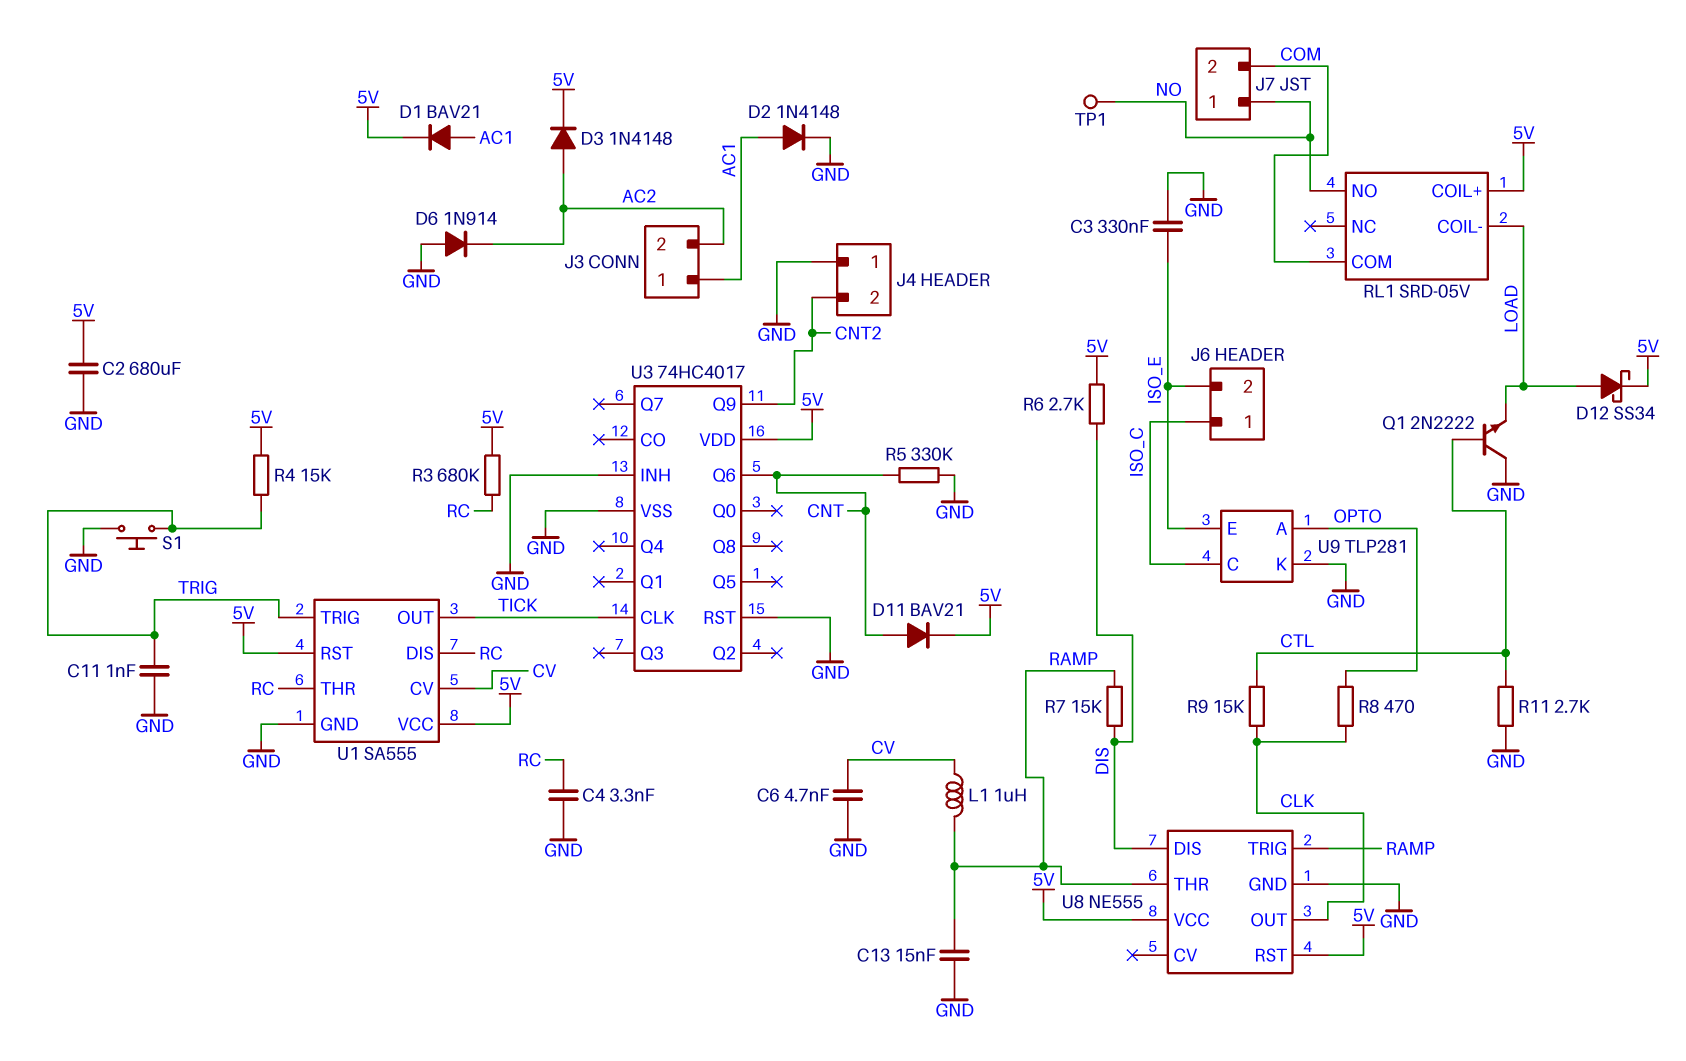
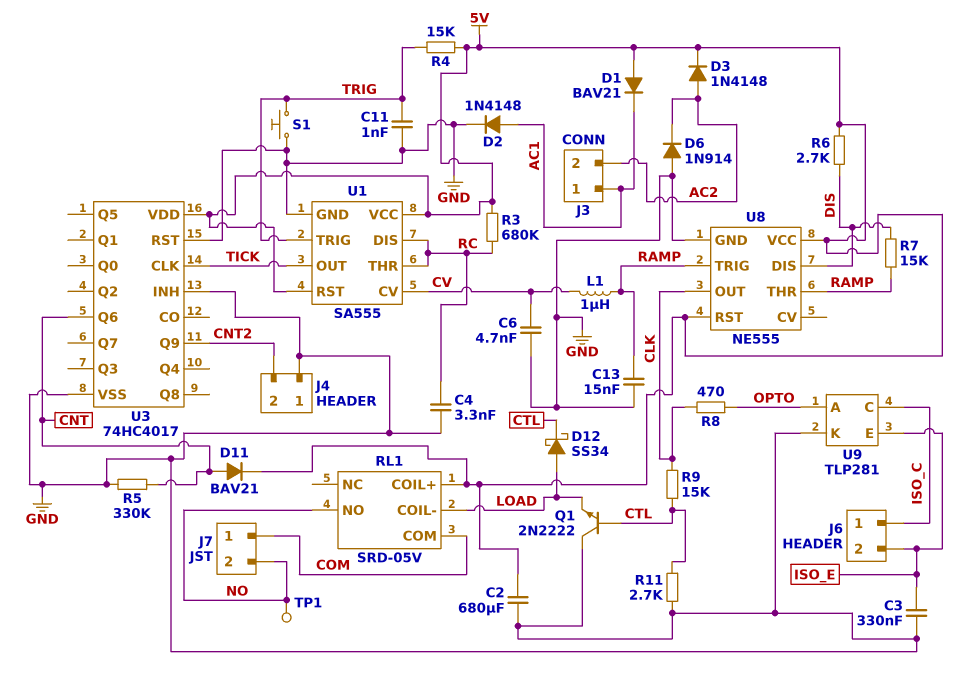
D1: diode BAV21 (A AC1, K 5V) -> diode BAV21 (A 5V, K AC1)
D12: schottky SS34 (A LOAD, K 5V) -> schottky SS34 (A LOAD, K CTL)
J7 pin 1: NO -> COM
J7 pin 2: COM -> NO

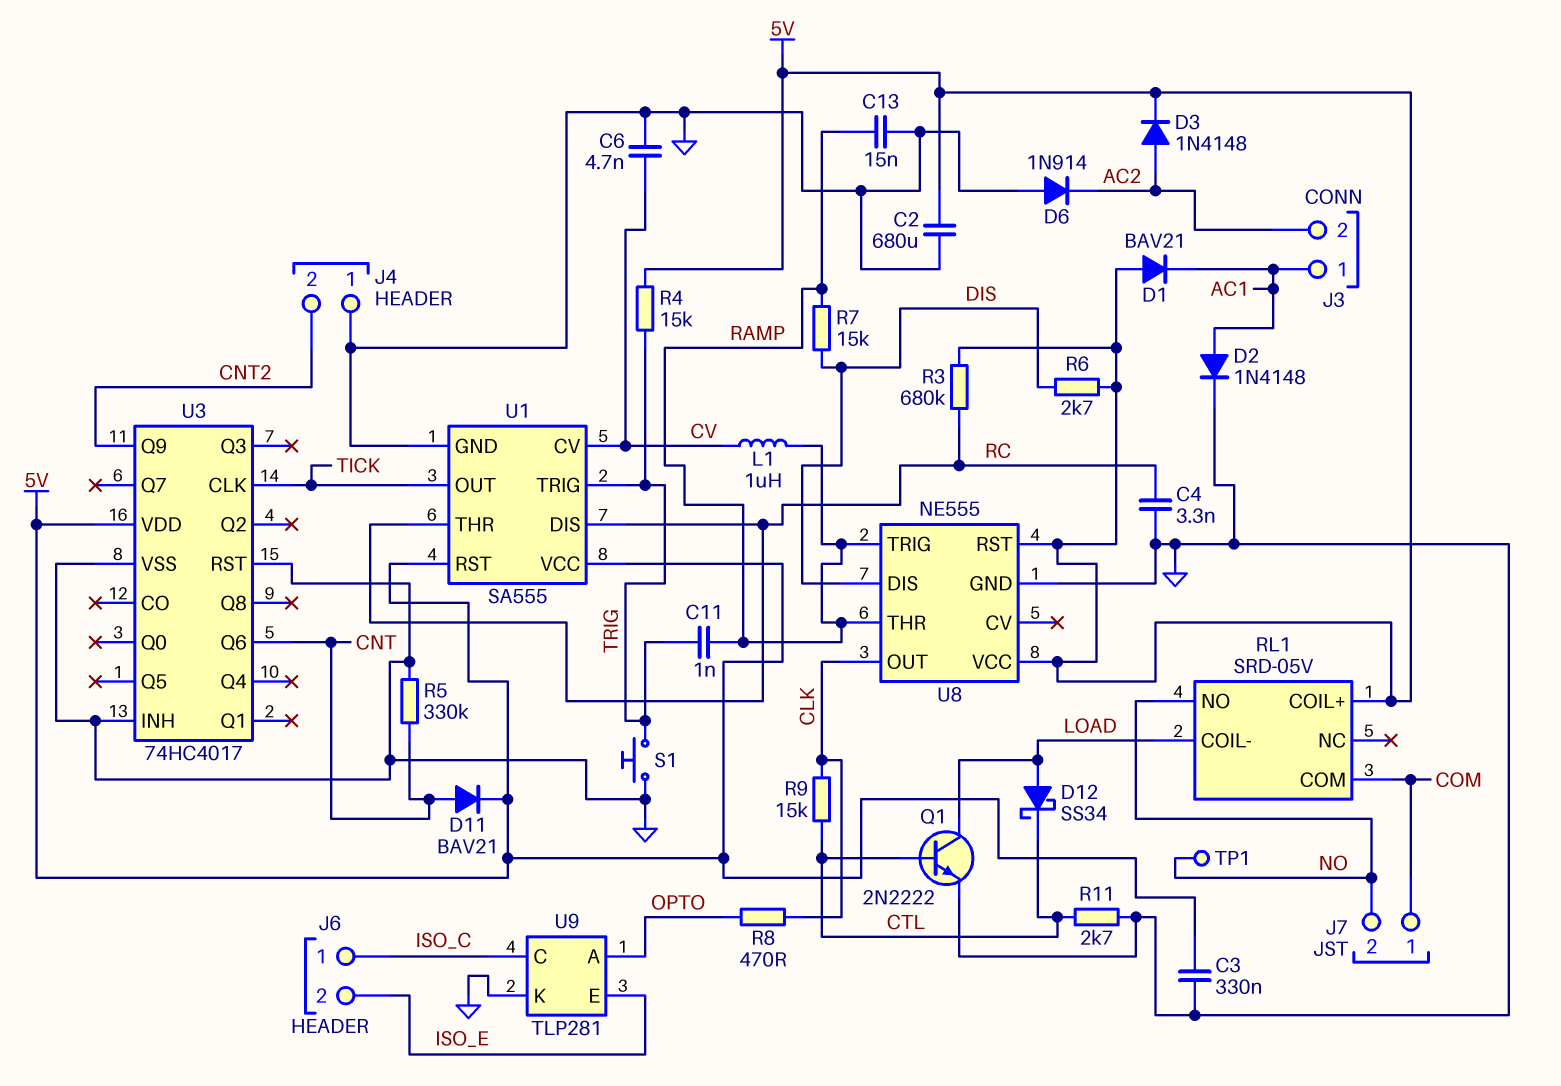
C3: 330nF (GND, ISO_E) -> 330nF (5V, GND)
C11: 1nF (GND, TRIG) -> 1nF (RAMP, TRIG)
Q1: NPN 2N2222 (B CTL, C GND, E LOAD) -> NPN 2N2222 (B CTL, C LOAD, E GND)

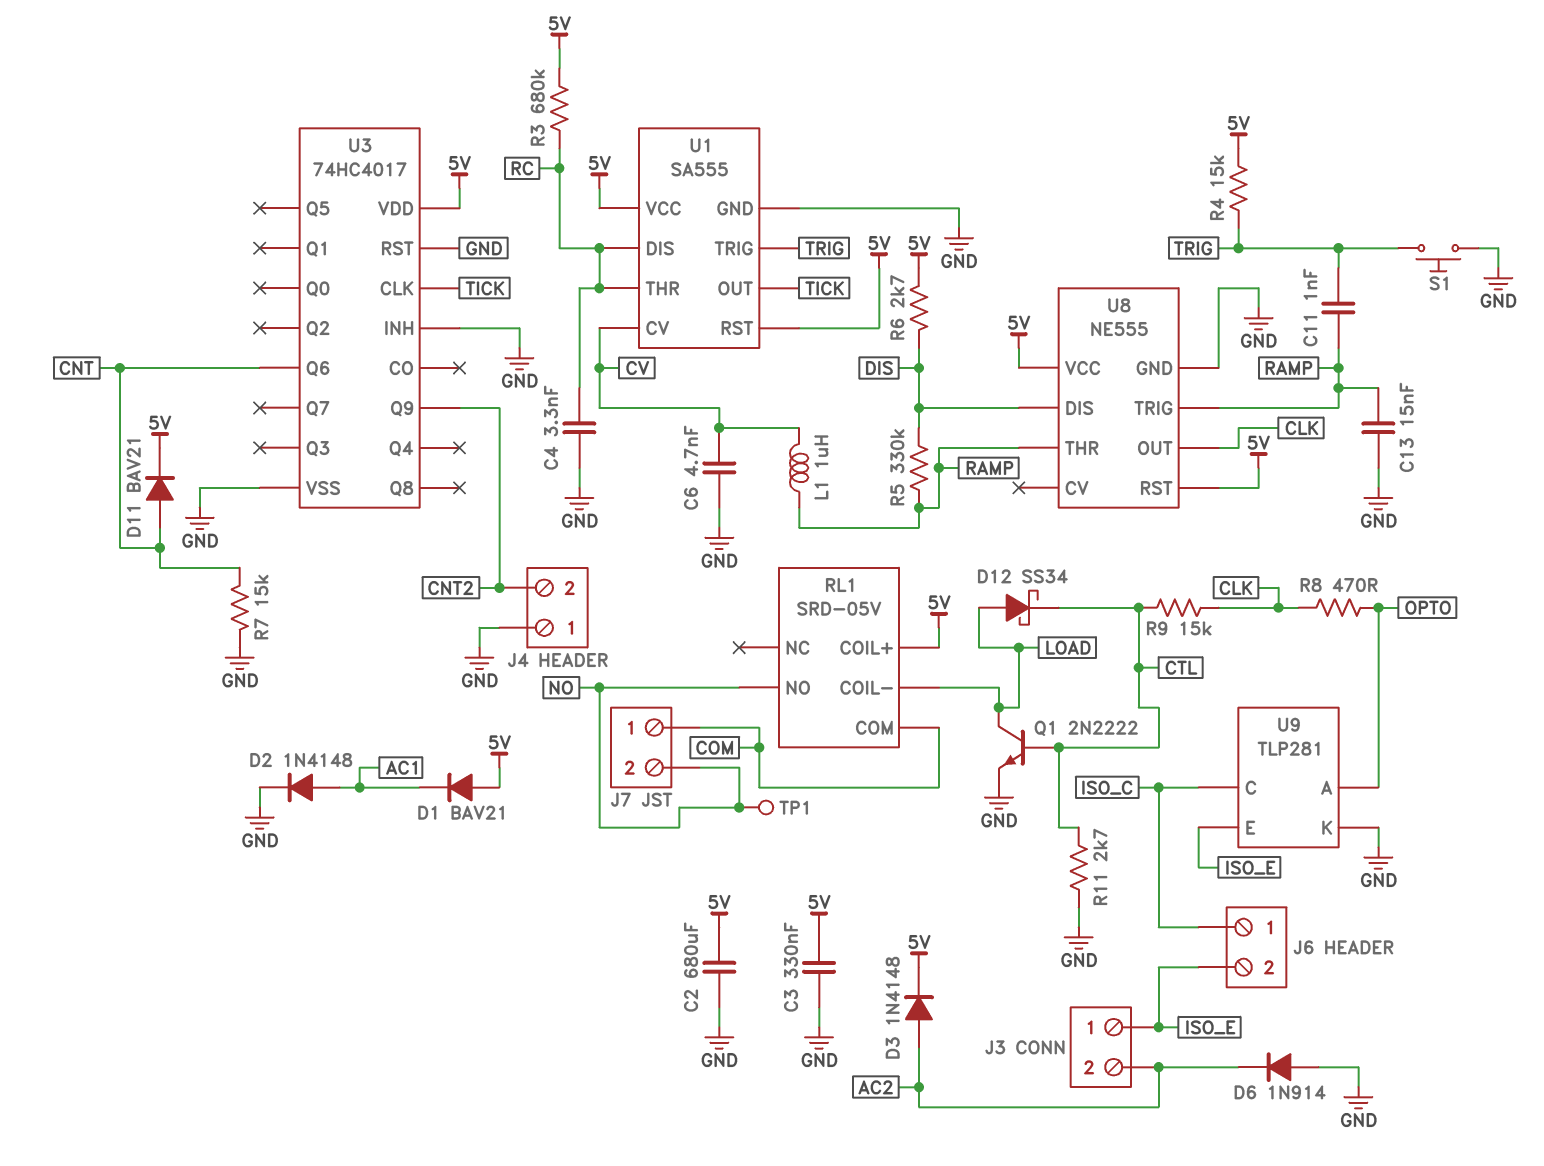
J3 pin 1: AC1 -> ISO_E
R5: 330k (CNT, GND) -> 330k (DIS, RAMP)
R7: 15k (DIS, RAMP) -> 15k (CNT, GND)

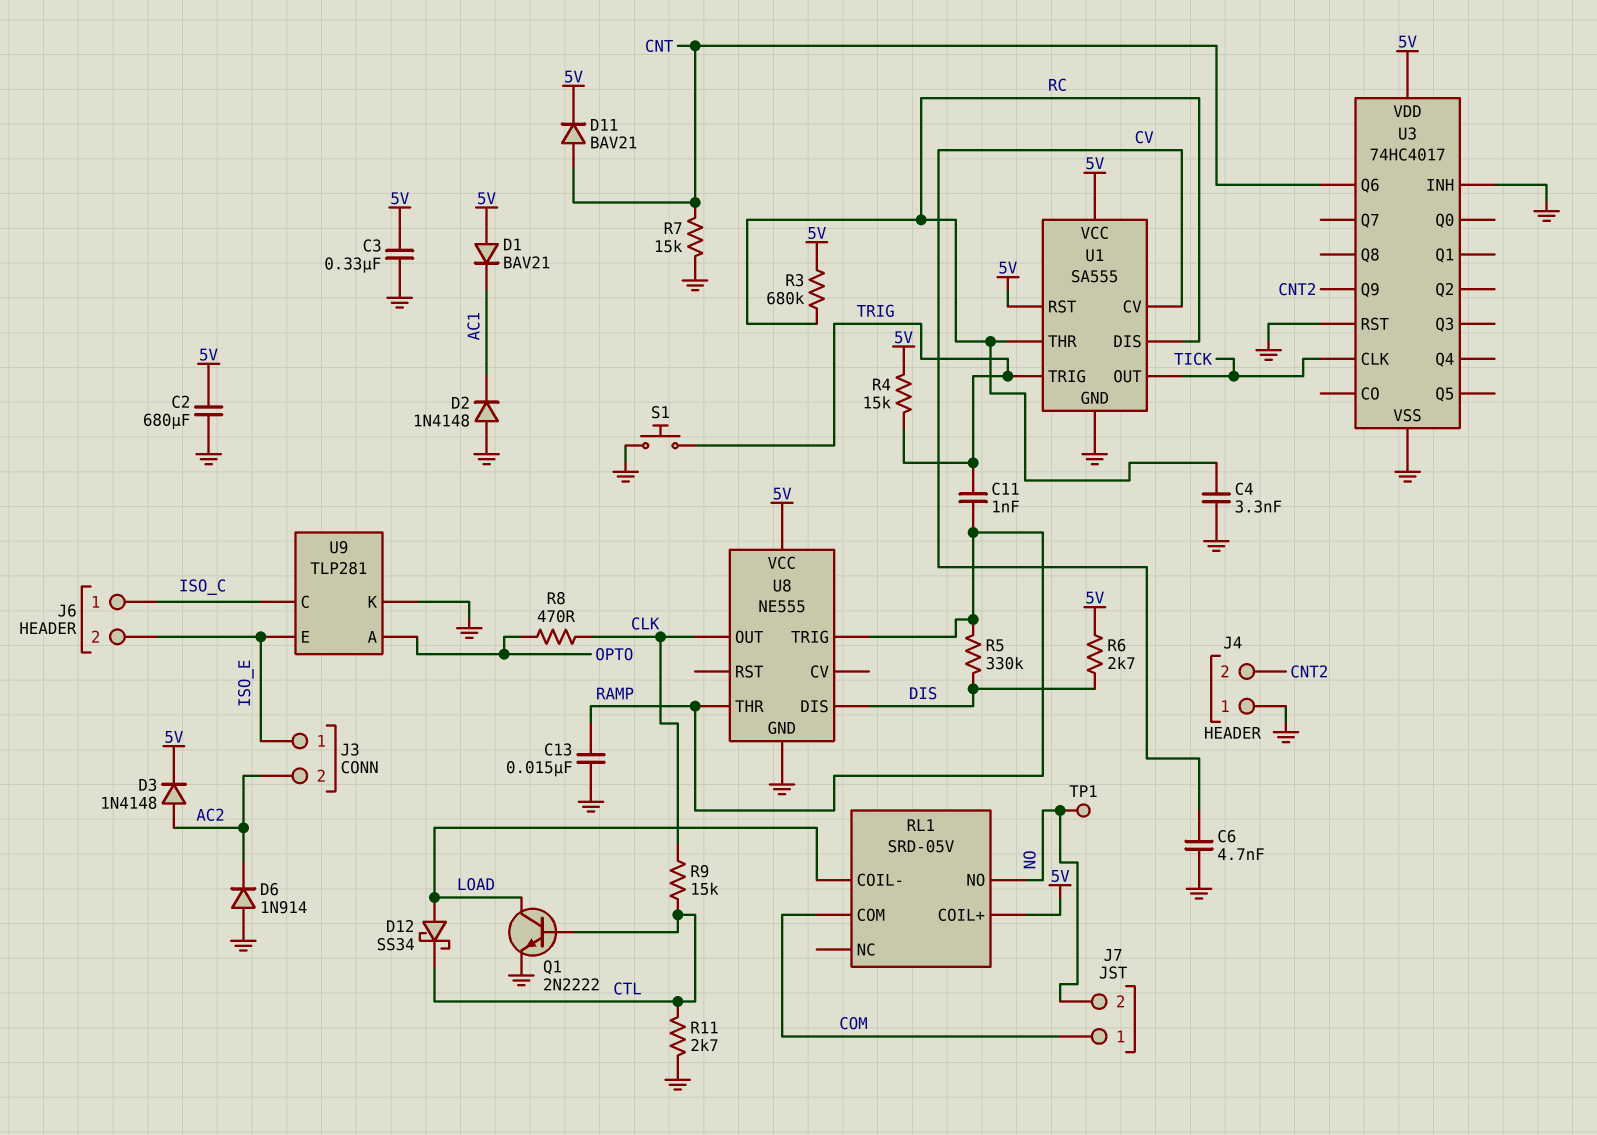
D2: diode 1N4148 (A AC1, K GND) -> diode 1N4148 (A GND, K AC1)
L1: 1uH (CV, RAMP) -> none
U8 pin RST: 5V -> none

